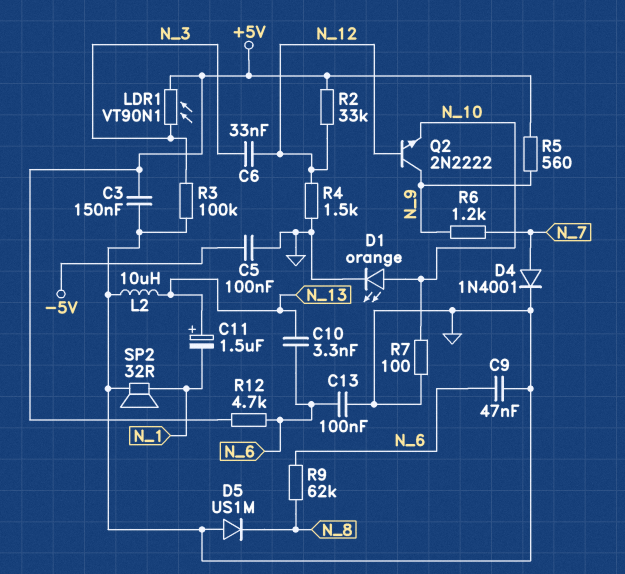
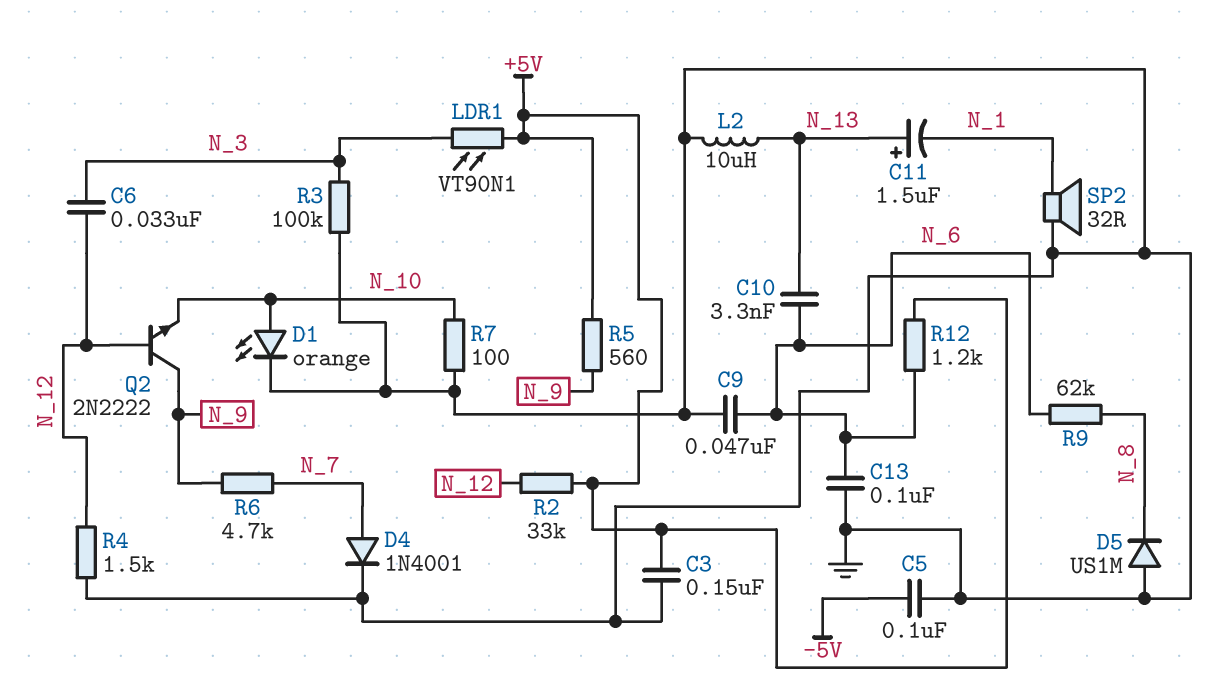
R6: 1.2k (N_7, N_9) -> 4.7k (N_7, N_9)
R12: 4.7k (+5V, N_6) -> 1.2k (+5V, N_6)

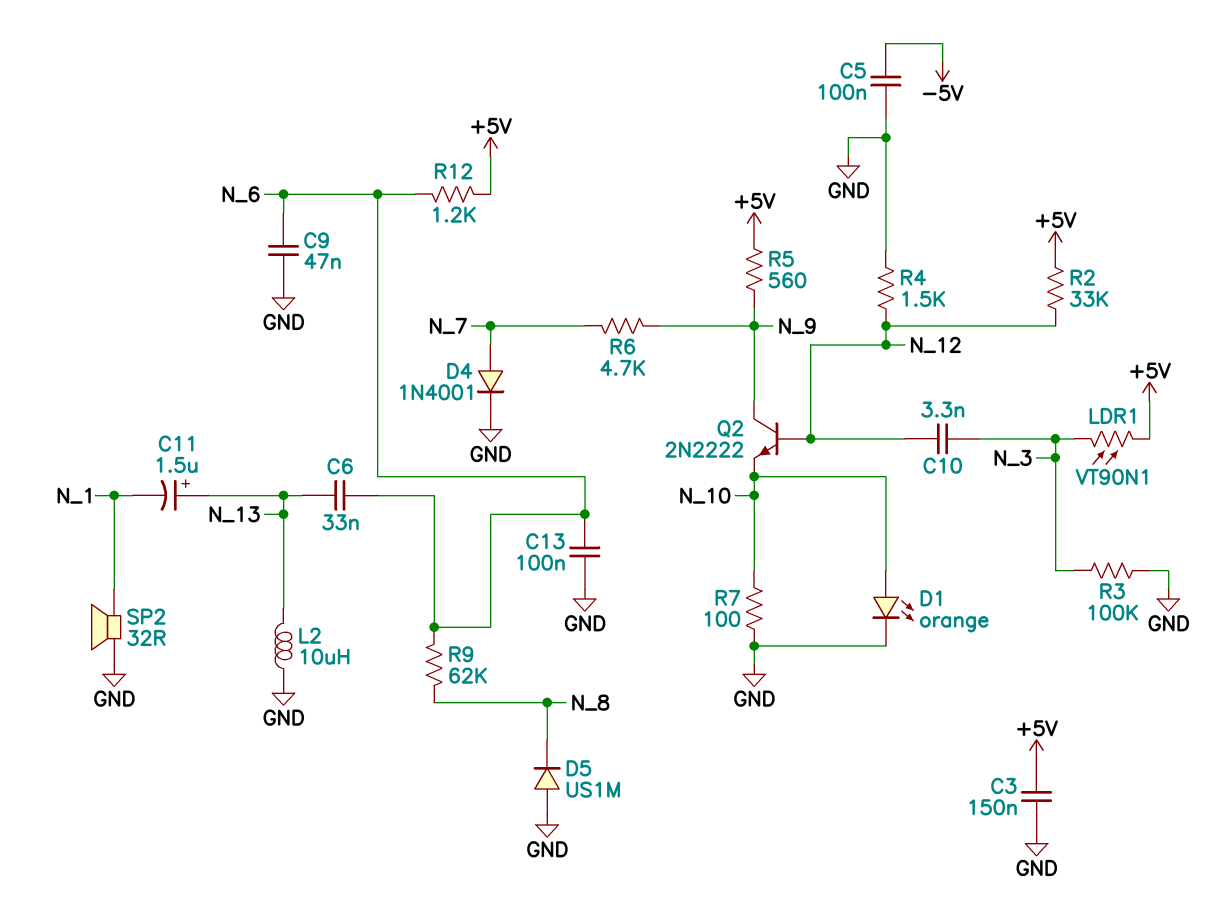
C6: 33nF (N_3, N_12) -> 33nF (N_6, N_13)
C10: 3.3nF (N_6, N_13) -> 3.3nF (N_3, N_12)

